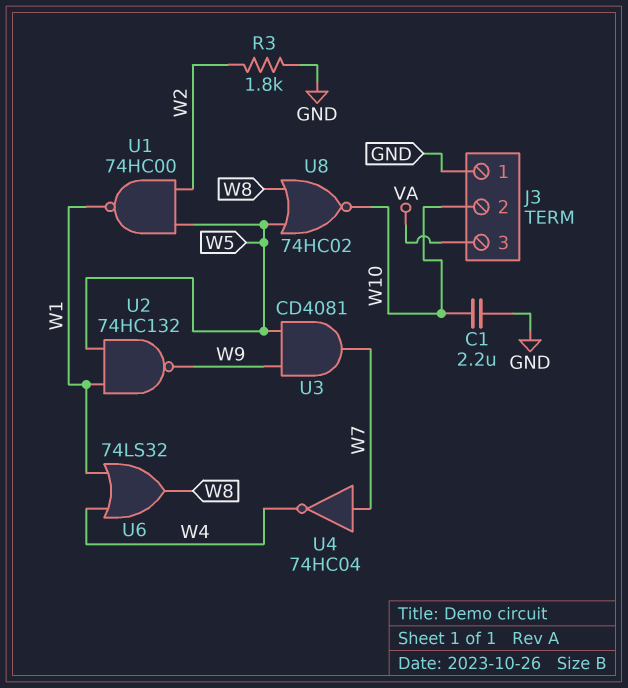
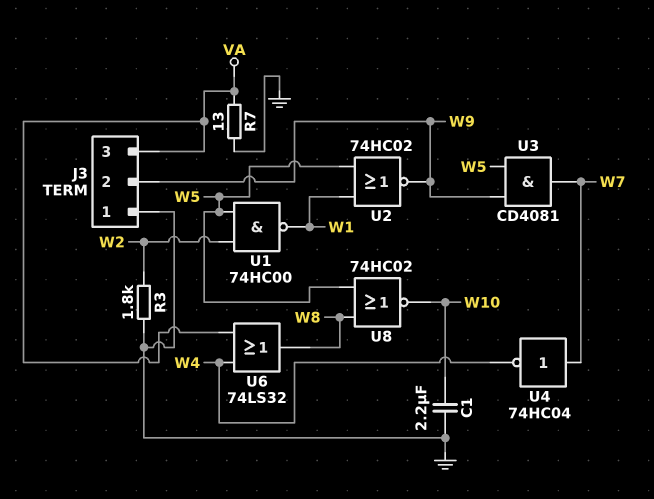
J3 pin 2: W10 -> W9
R7: none -> 13 (GND, VA)
U2: NAND 74HC132 (in W1, in W5, out W9) -> NOR 74HC02 (in W1, in W5, out W9)
U6: OR 74LS32 (in W1, in W4, out W8) -> OR 74LS32 (in VA, in W4, out W8)

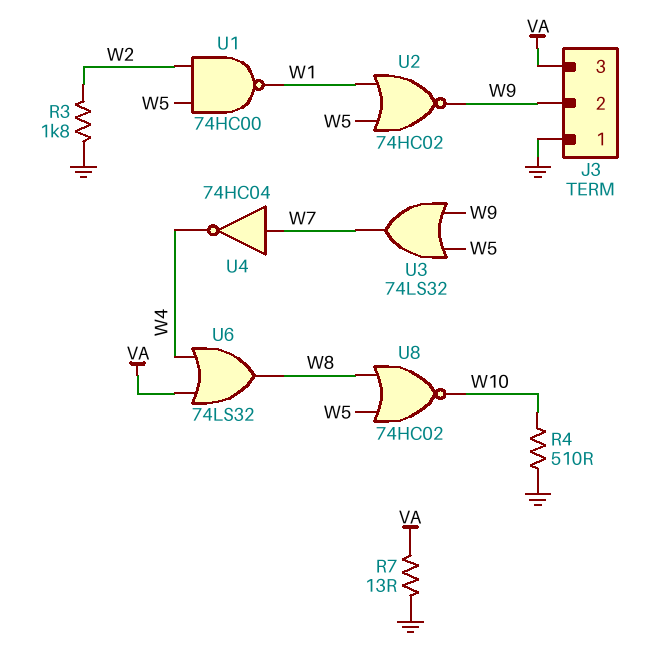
C1: 2.2uF (GND, W10) -> none
R4: none -> 510 (GND, W10)
U3: AND CD4081 (in W5, in W9, out W7) -> OR 74LS32 (in W5, in W9, out W7)

